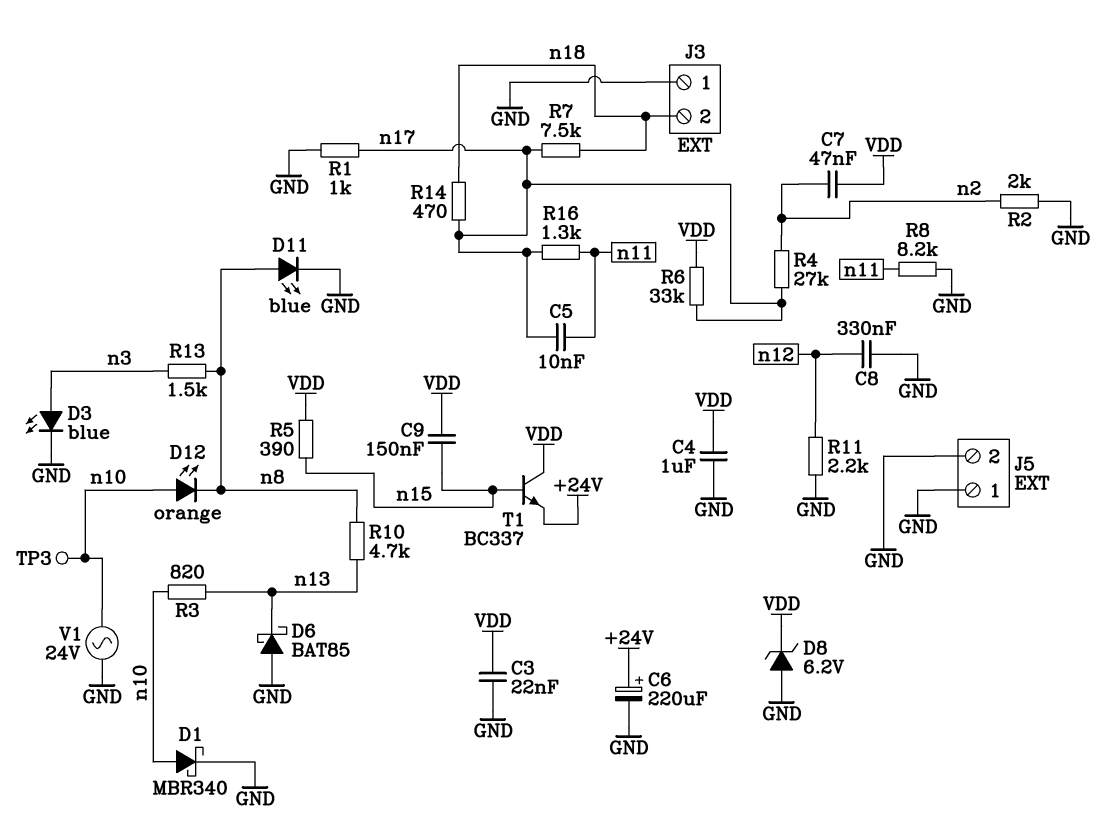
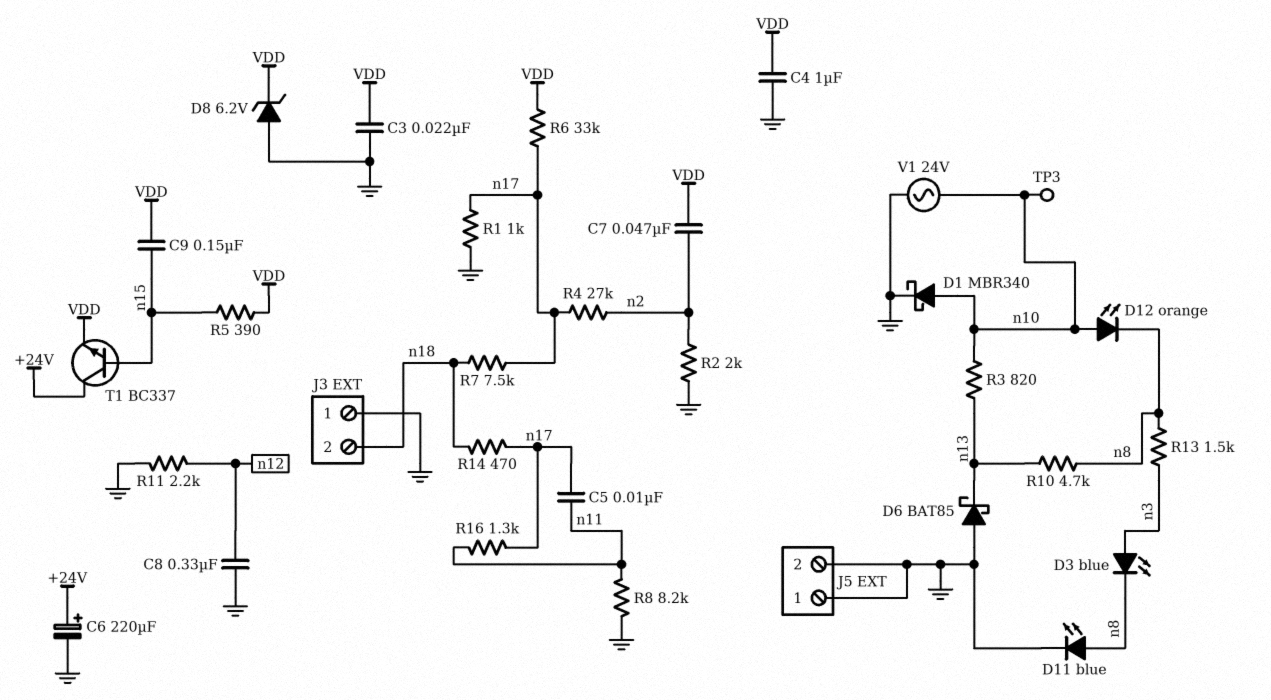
D3: LED blue (A n3, K GND) -> LED blue (A n3, K n8)
T1: NPN BC337 (B n15, C VDD, E +24V) -> NPN BC337 (B n15, C +24V, E VDD)

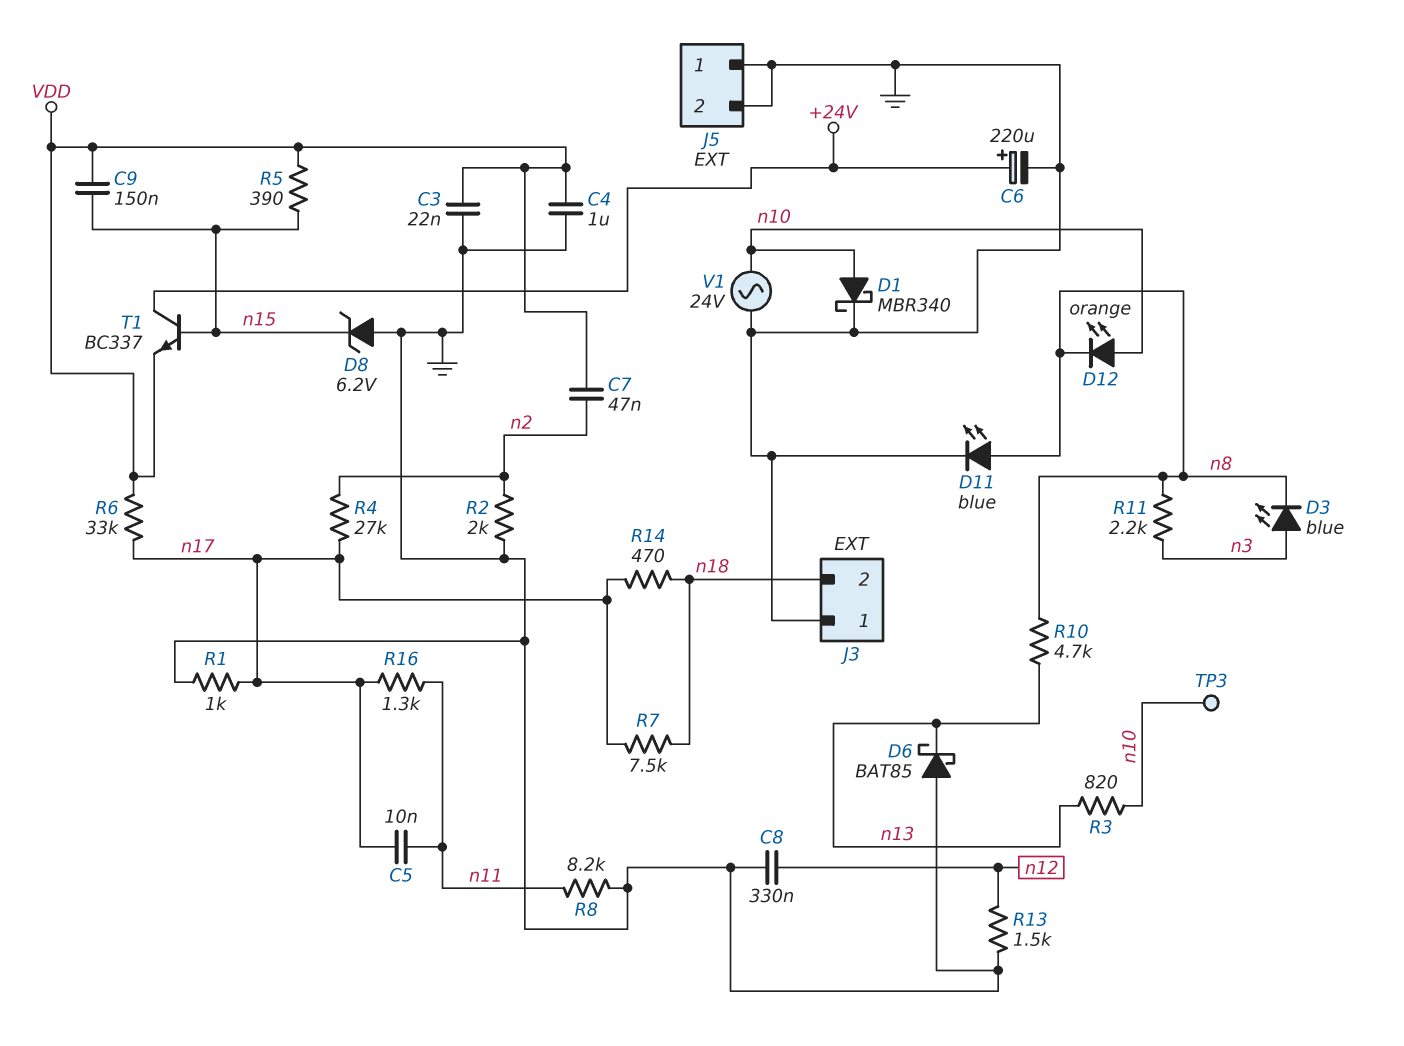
D8: zener 6.2V (A GND, K VDD) -> zener 6.2V (A GND, K n15)
R11: 2.2k (GND, n12) -> 2.2k (n3, n8)
R13: 1.5k (n3, n8) -> 1.5k (GND, n12)

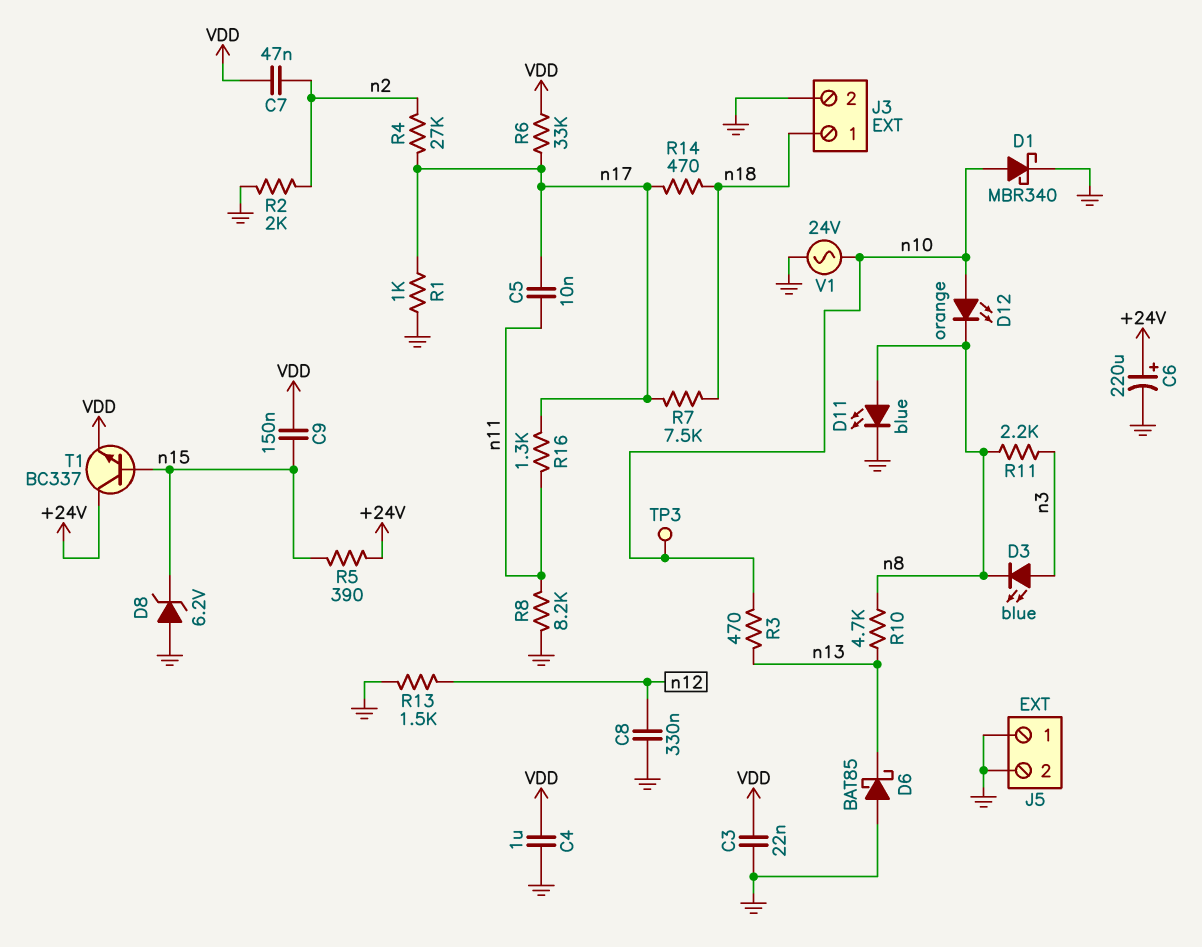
J3 pin 1: GND -> n18
J3 pin 2: n18 -> GND
R3: 820 (n10, n13) -> 470 (n10, n13)
R5: 390 (VDD, n15) -> 390 (+24V, n15)

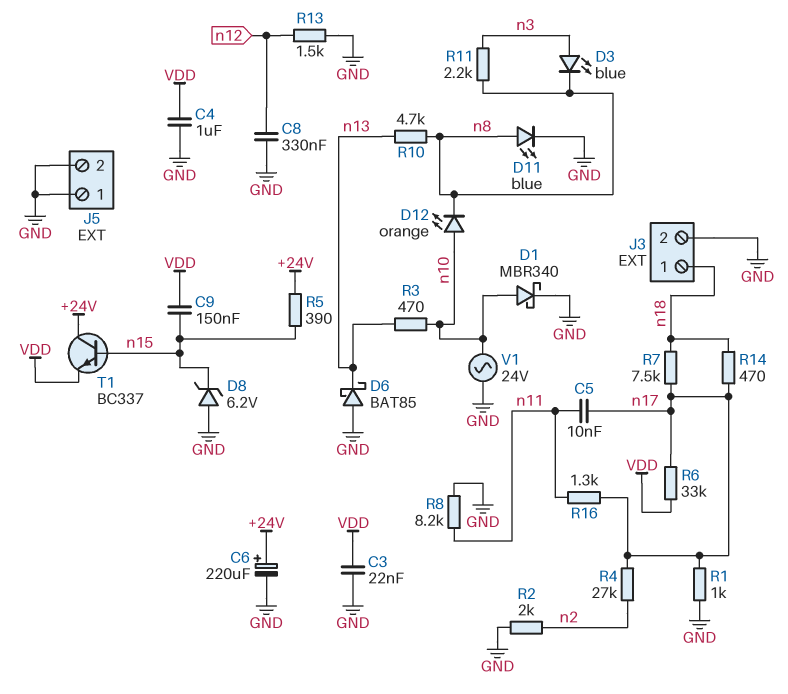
C7: 47nF (VDD, n2) -> none
TP3: test point (n10) -> none

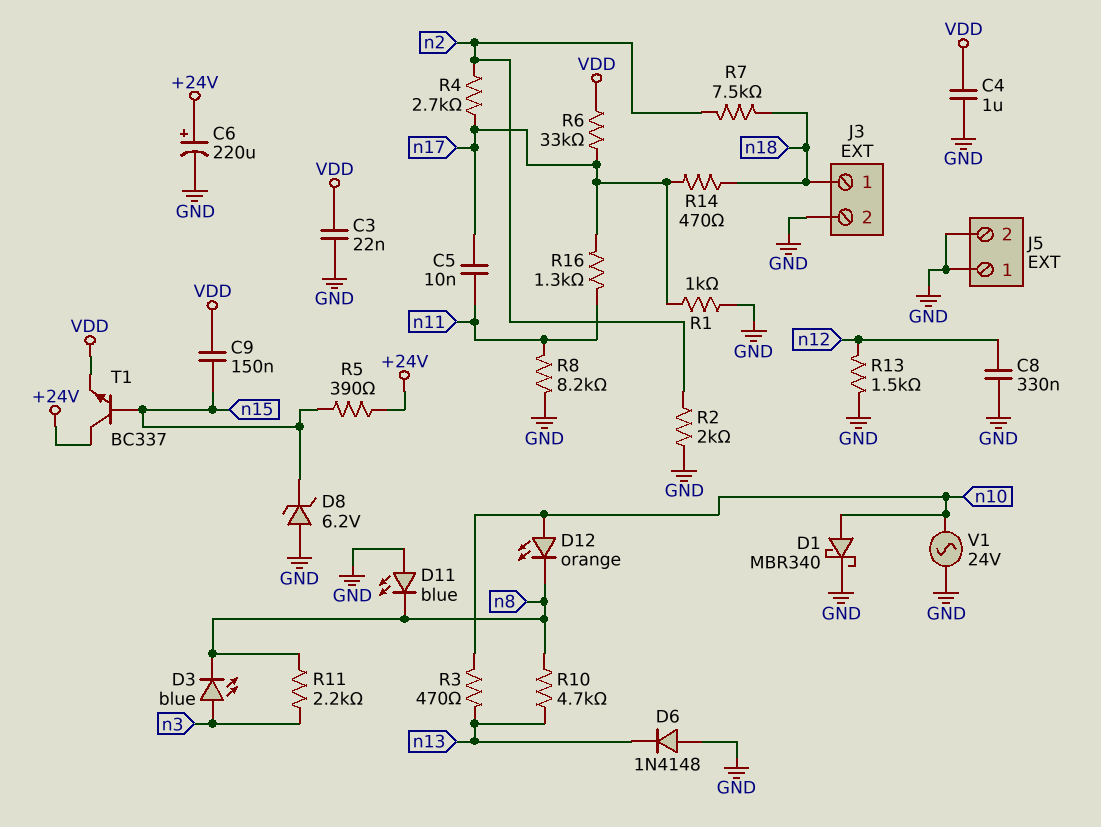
D6: schottky BAT85 (A GND, K n13) -> diode 1N4148 (A GND, K n13)
D11: LED blue (A n8, K GND) -> LED blue (A GND, K n8)
R4: 27k (n2, n17) -> 2.7k (n2, n17)
R7: 7.5k (n17, n18) -> 7.5k (n2, n18)

